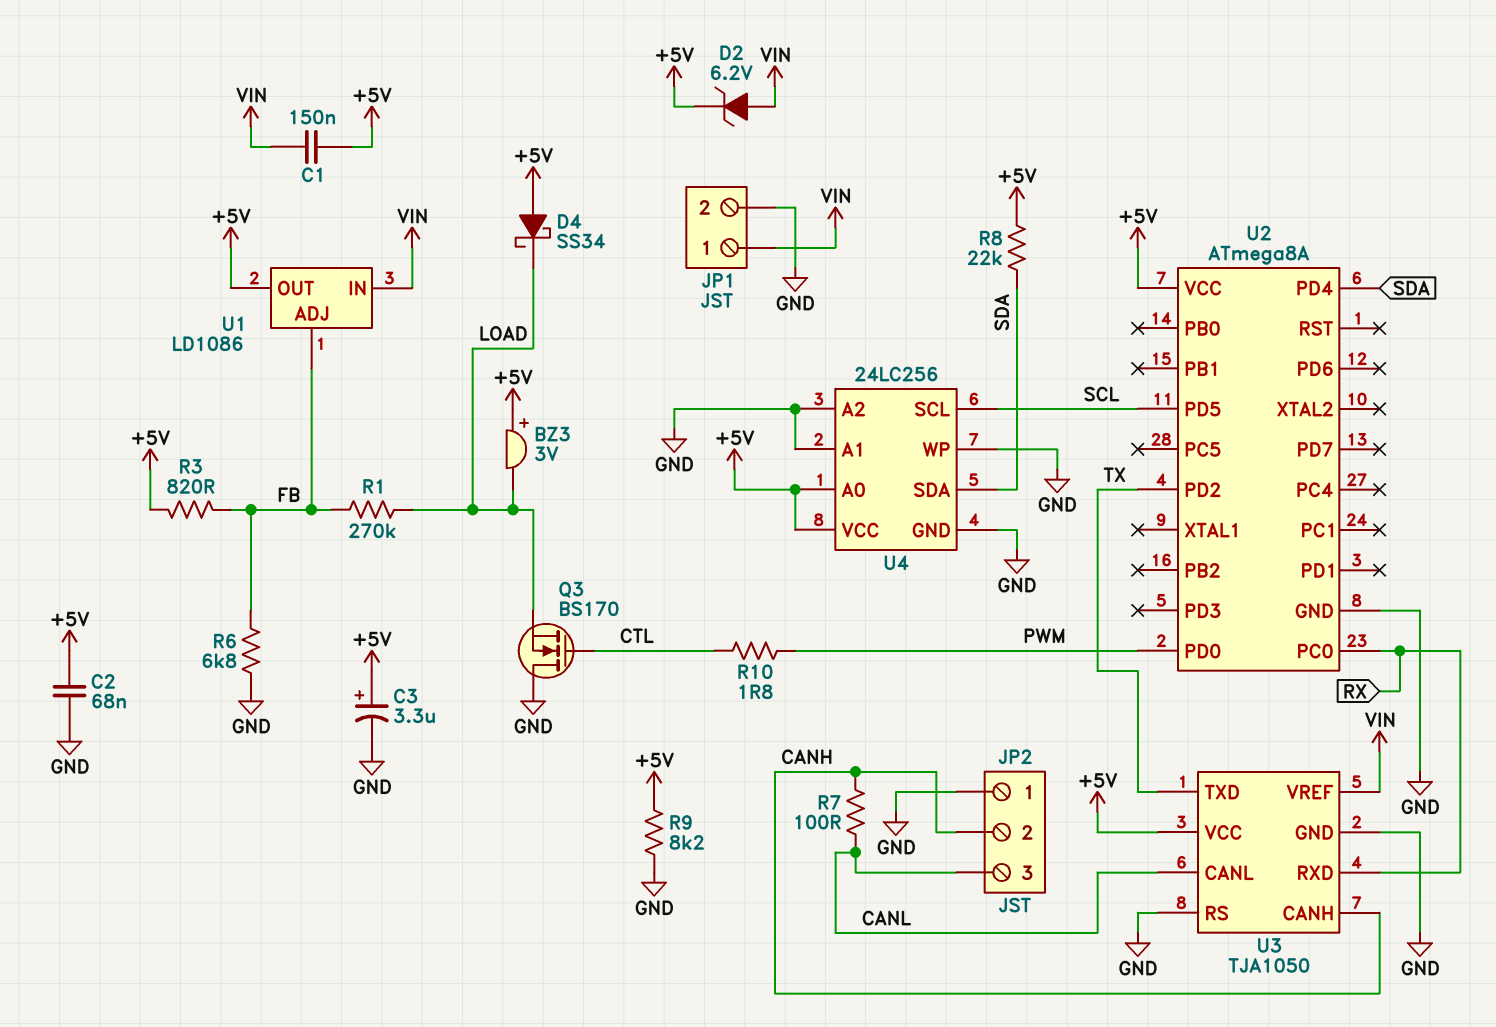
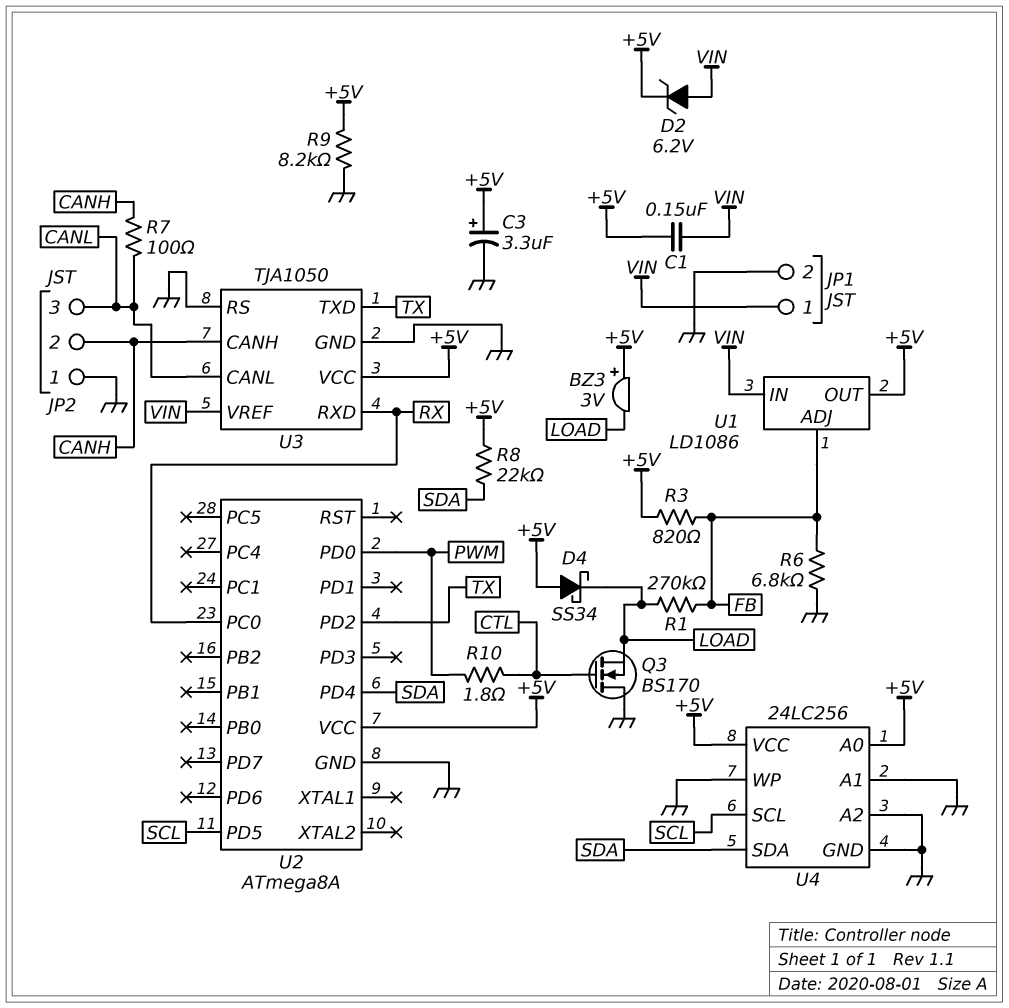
C2: 68nF (+5V, GND) -> none

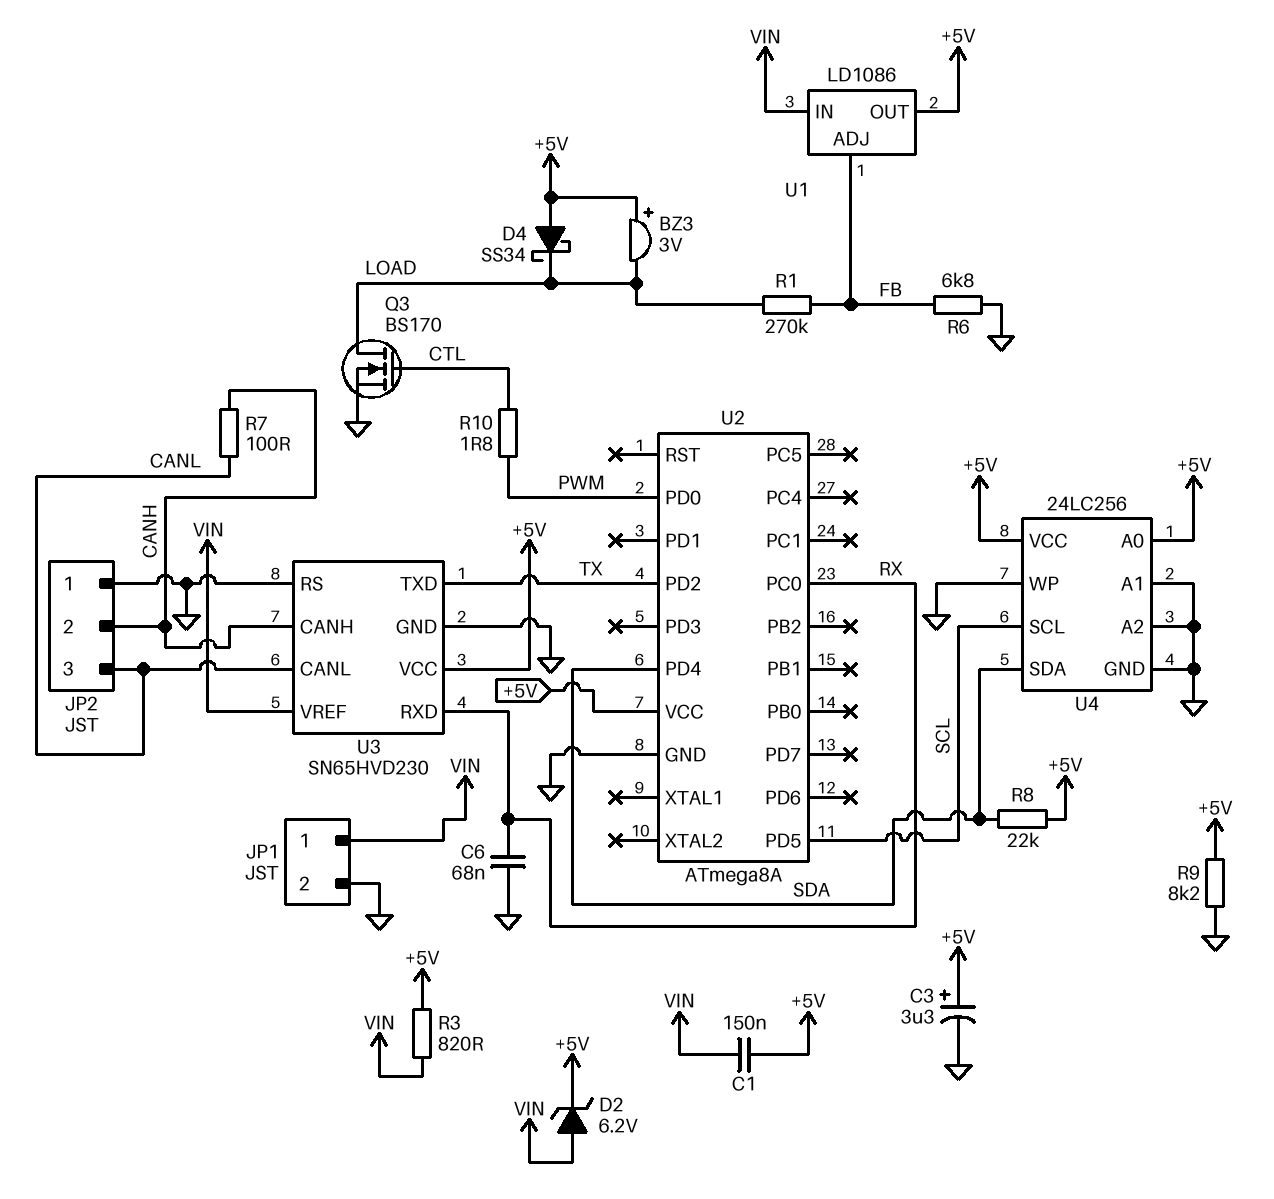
C6: none -> 68nF (GND, RX)
Q3: NMOS BS170 (G CTL, D GND, S LOAD) -> NMOS BS170 (G CTL, D LOAD, S GND)
R3: 820 (+5V, FB) -> 820 (+5V, VIN)
U3: TJA1050 -> SN65HVD230

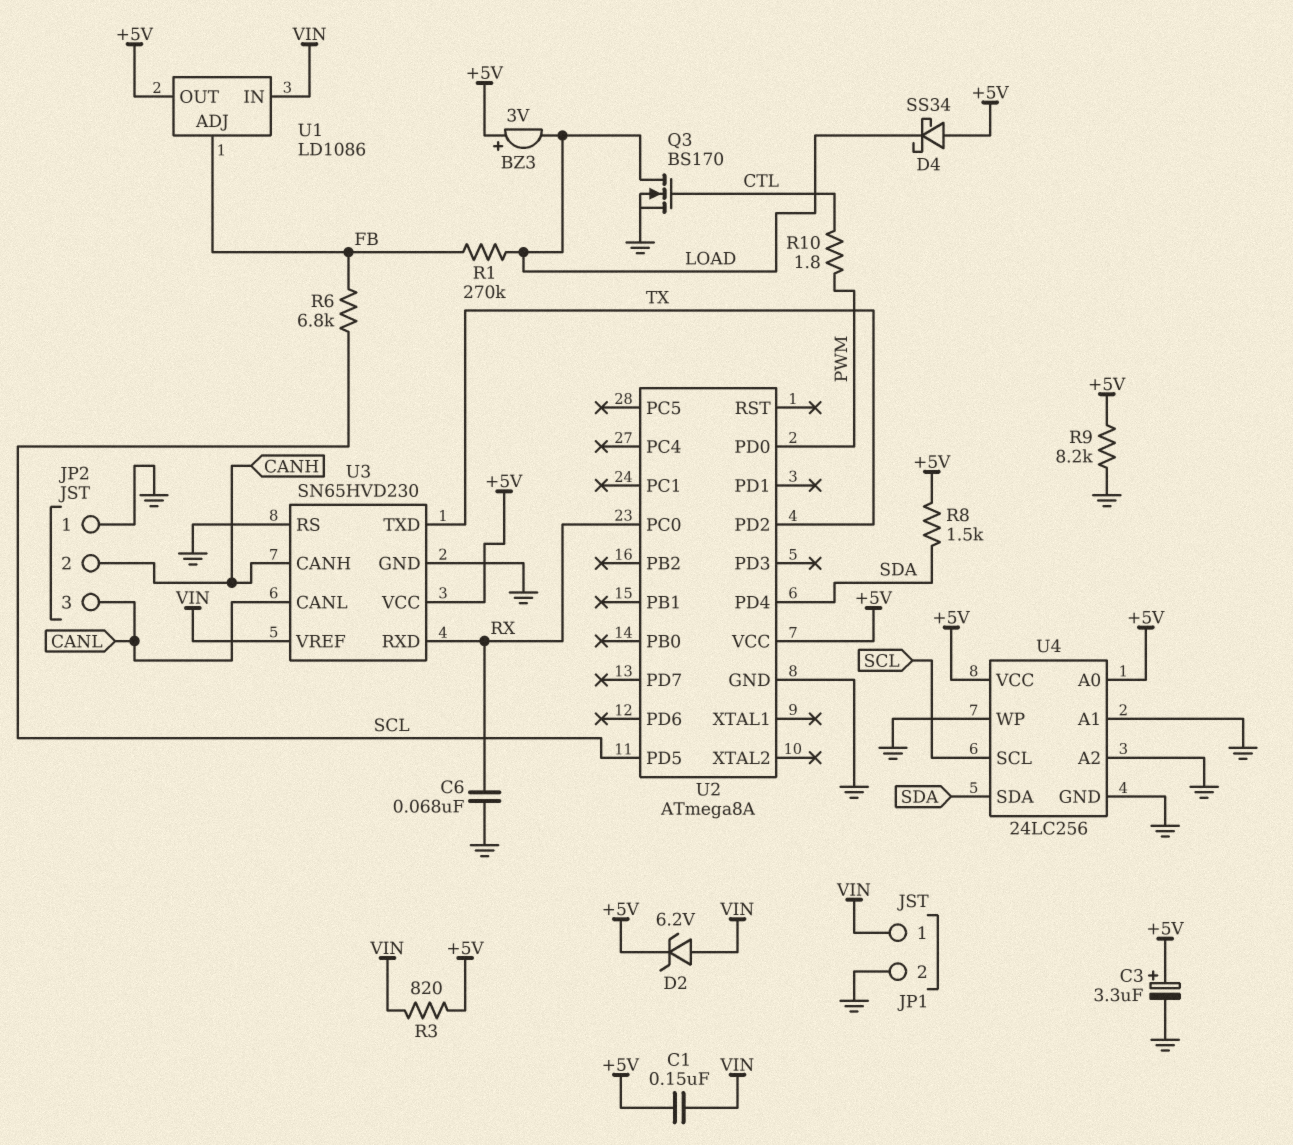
R6: 6.8k (FB, GND) -> 6.8k (FB, SCL)
R7: 100 (CANH, CANL) -> none
R8: 22k (+5V, SDA) -> 1.5k (+5V, SDA)

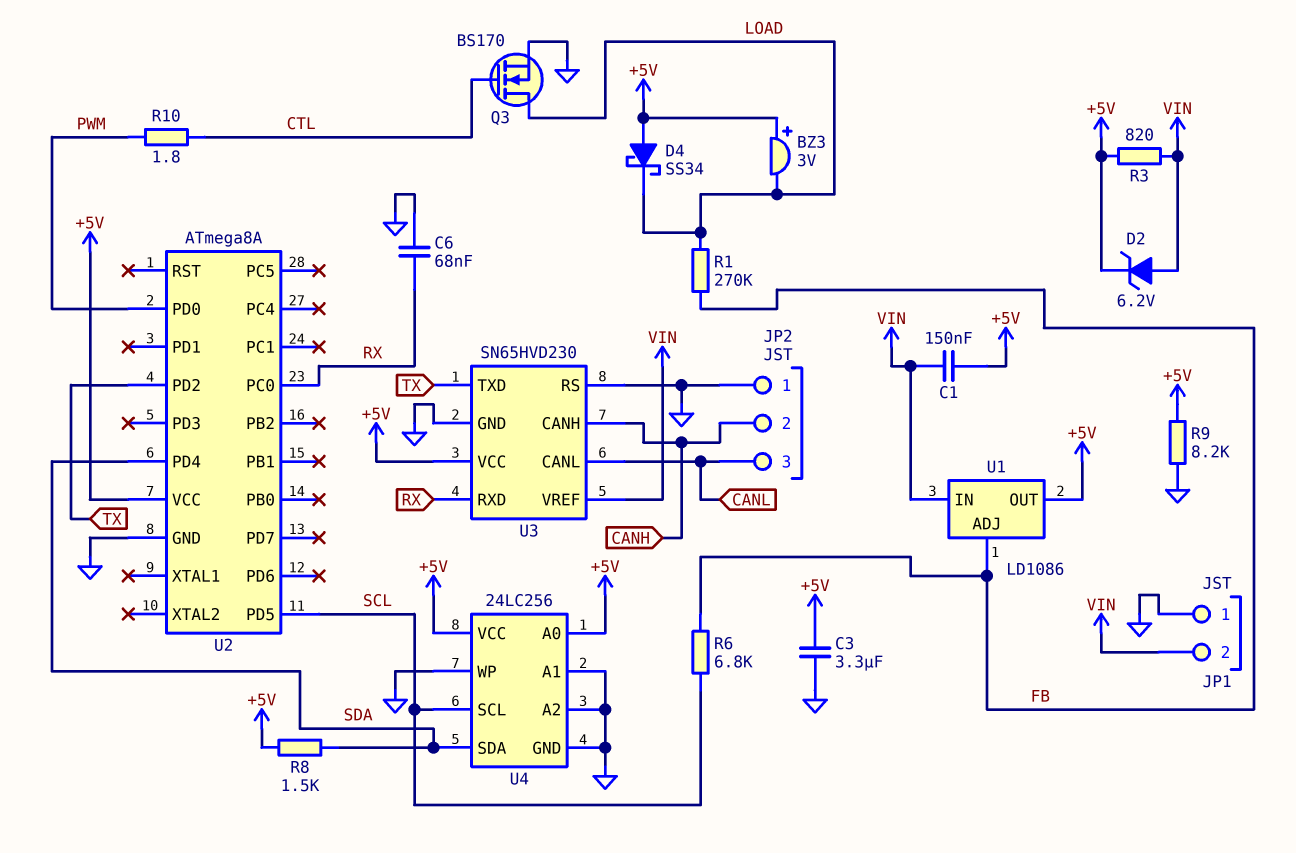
C3: 3.3uF (plus +5V, minus GND) -> 3.3uF (+5V, GND)
JP1 pin 1: VIN -> GND
JP1 pin 2: GND -> VIN

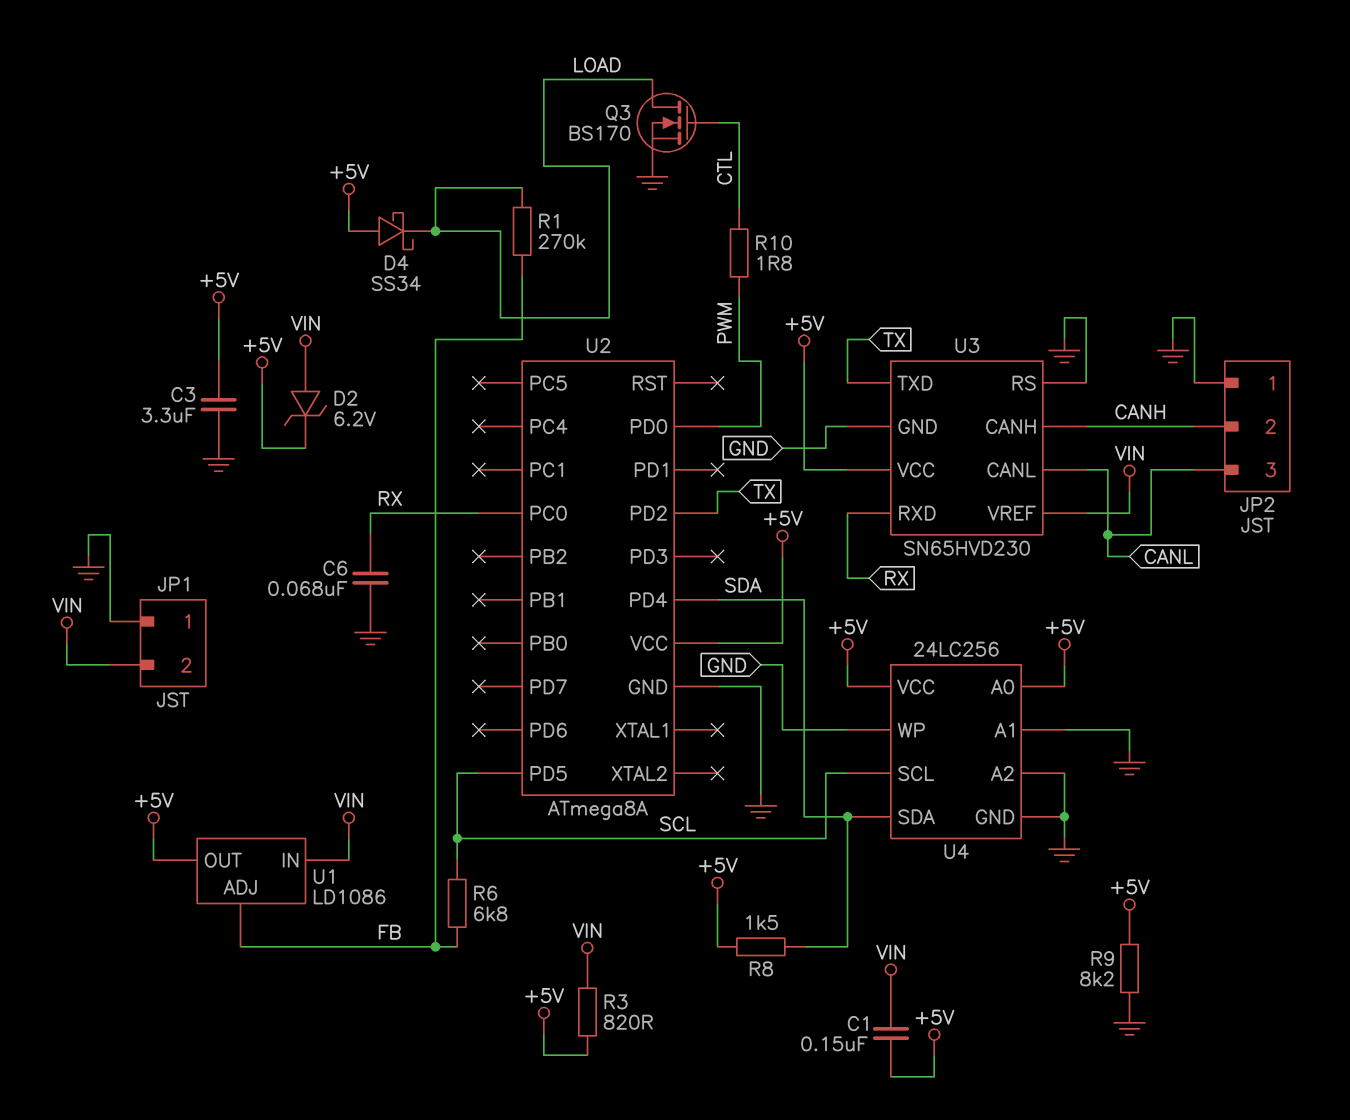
BZ3: buzzer 3V (plus +5V, minus LOAD) -> none

